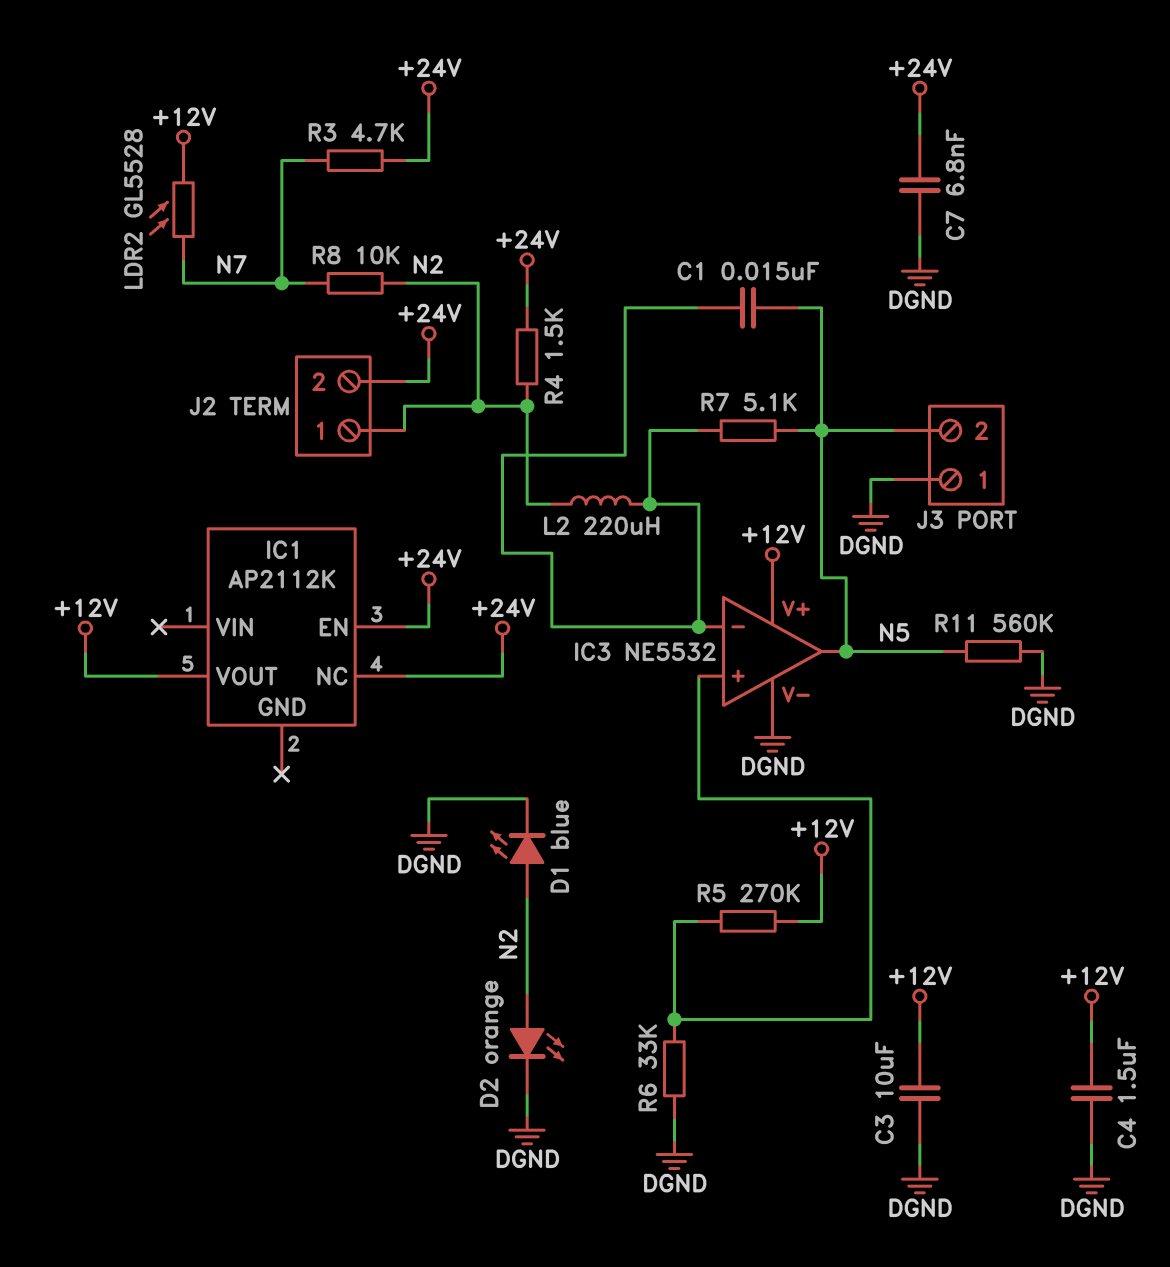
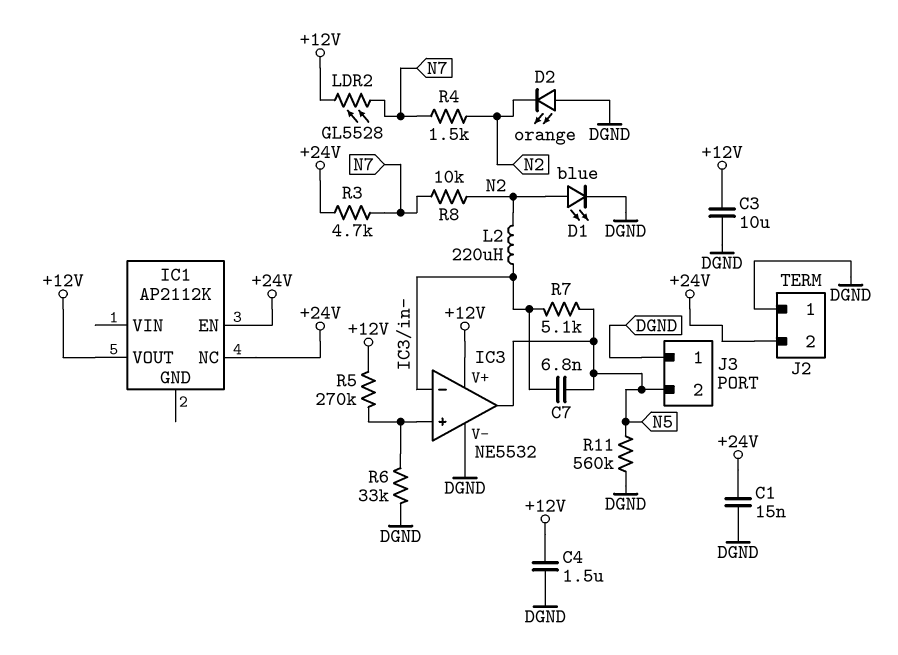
C1: 15nF (IC3/in-, N5) -> 15nF (+24V, DGND)
C7: 6.8nF (+24V, DGND) -> 6.8nF (IC3/in-, N5)
D2: LED orange (A N2, K DGND) -> LED orange (A DGND, K N2)
J2 pin 1: N2 -> DGND
R4: 1.5k (+24V, N2) -> 1.5k (N2, N7)

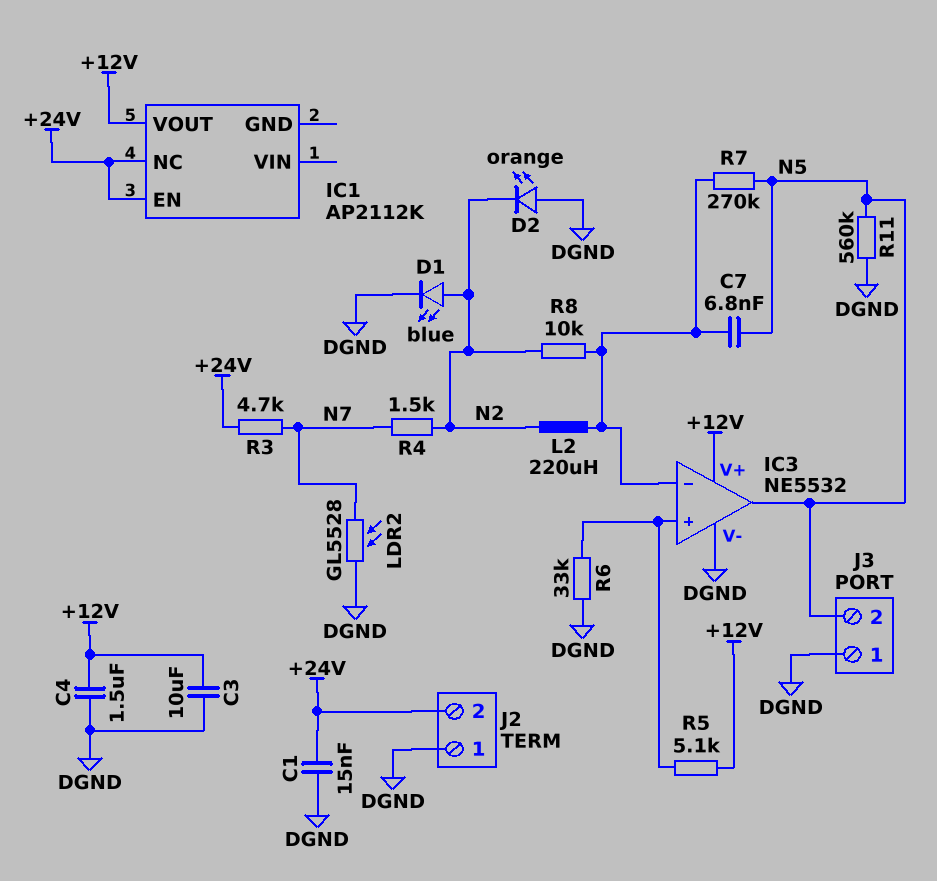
LDR2: GL5528 (+12V, N7) -> GL5528 (DGND, N7)
R5: 270k (+12V, IC3/in+) -> 5.1k (+12V, IC3/in+)
R7: 5.1k (IC3/in-, N5) -> 270k (IC3/in-, N5)
R8: 10k (N2, N7) -> 10k (IC3/in-, N2)

